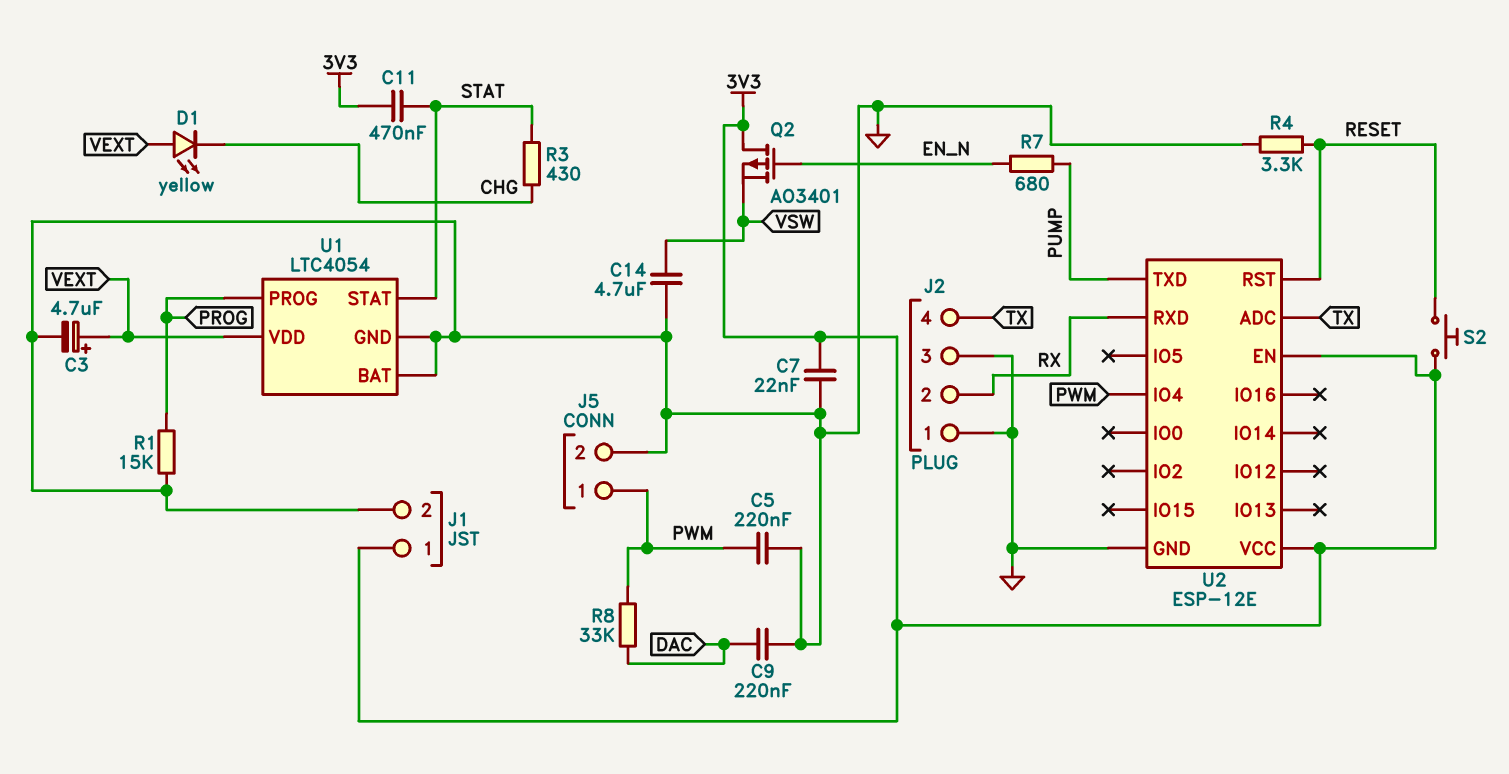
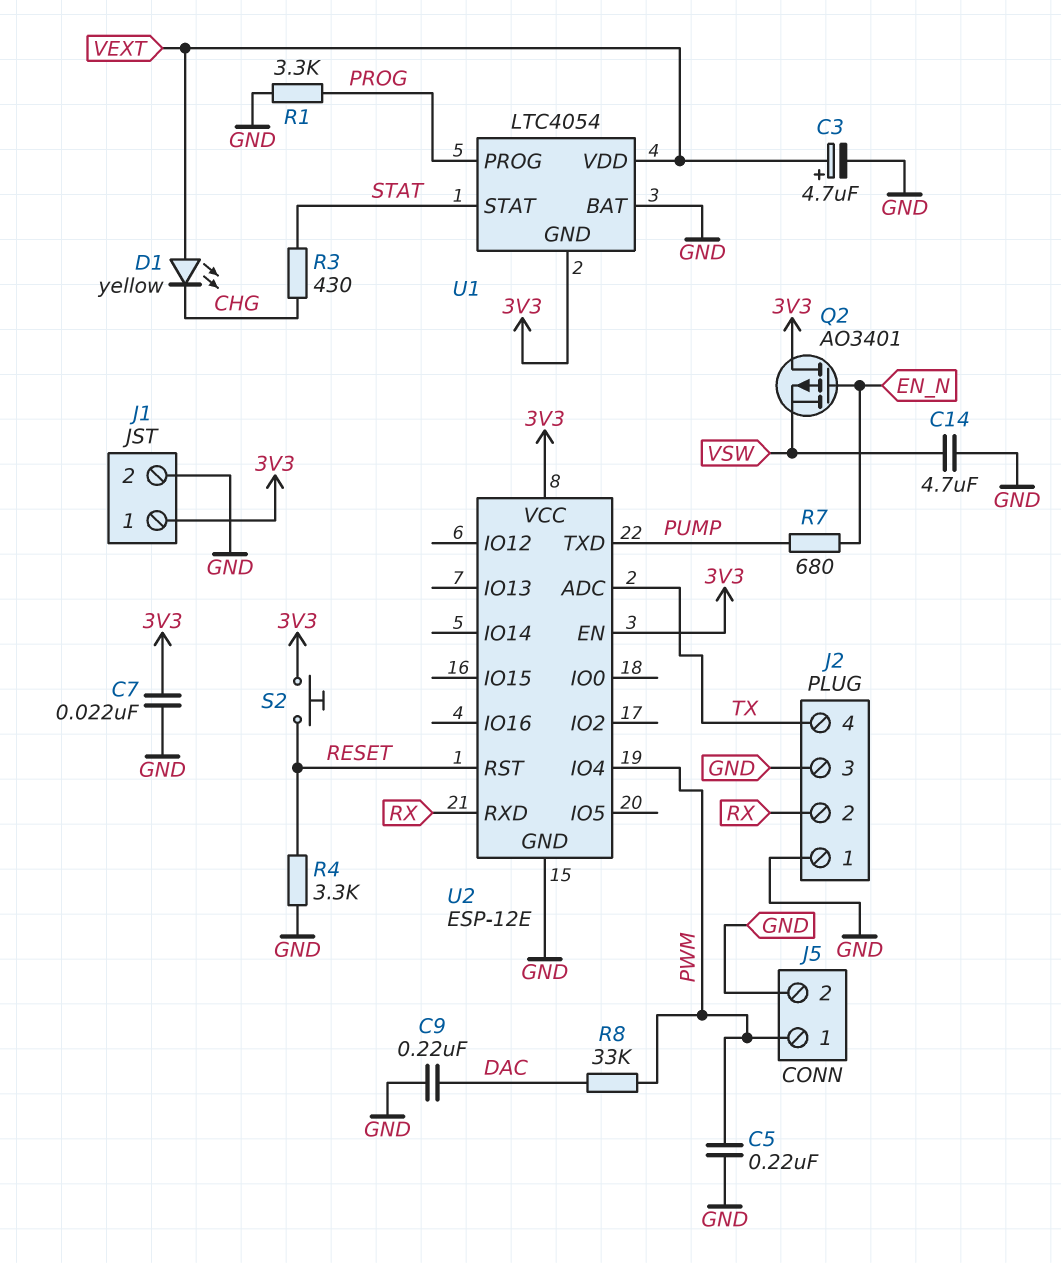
C11: 470nF (3V3, STAT) -> none
R1: 15k (GND, PROG) -> 3.3k (GND, PROG)
U1 pin GND: GND -> 3V3

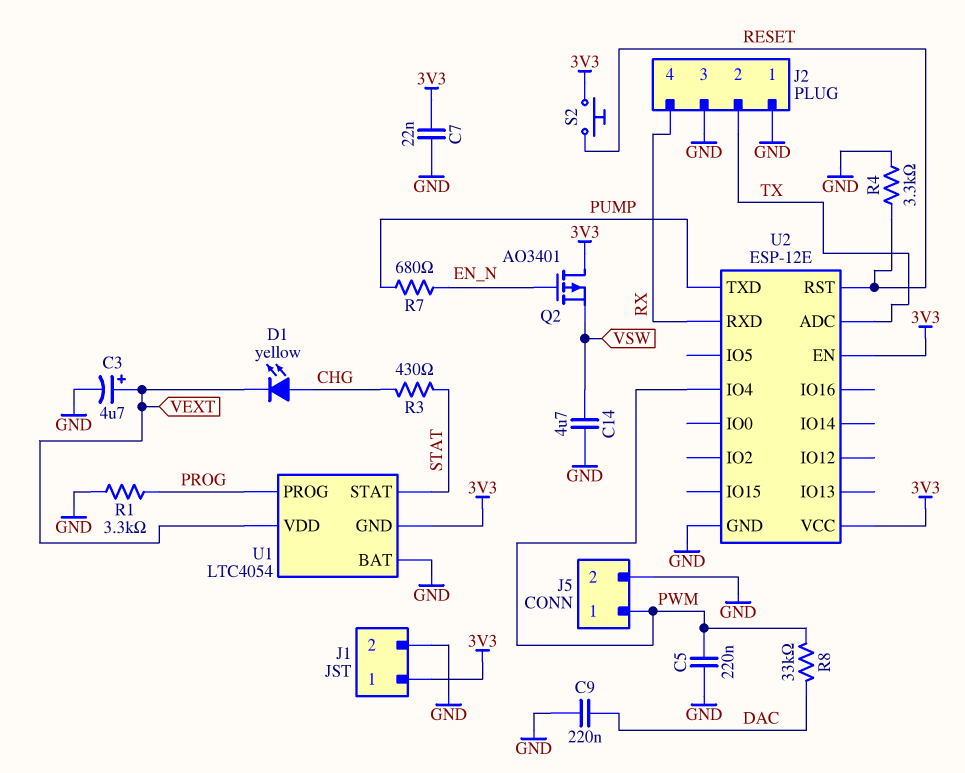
D1: LED yellow (A VEXT, K CHG) -> LED yellow (A CHG, K VEXT)
J2 pin 2: RX -> TX
J2 pin 4: TX -> RX

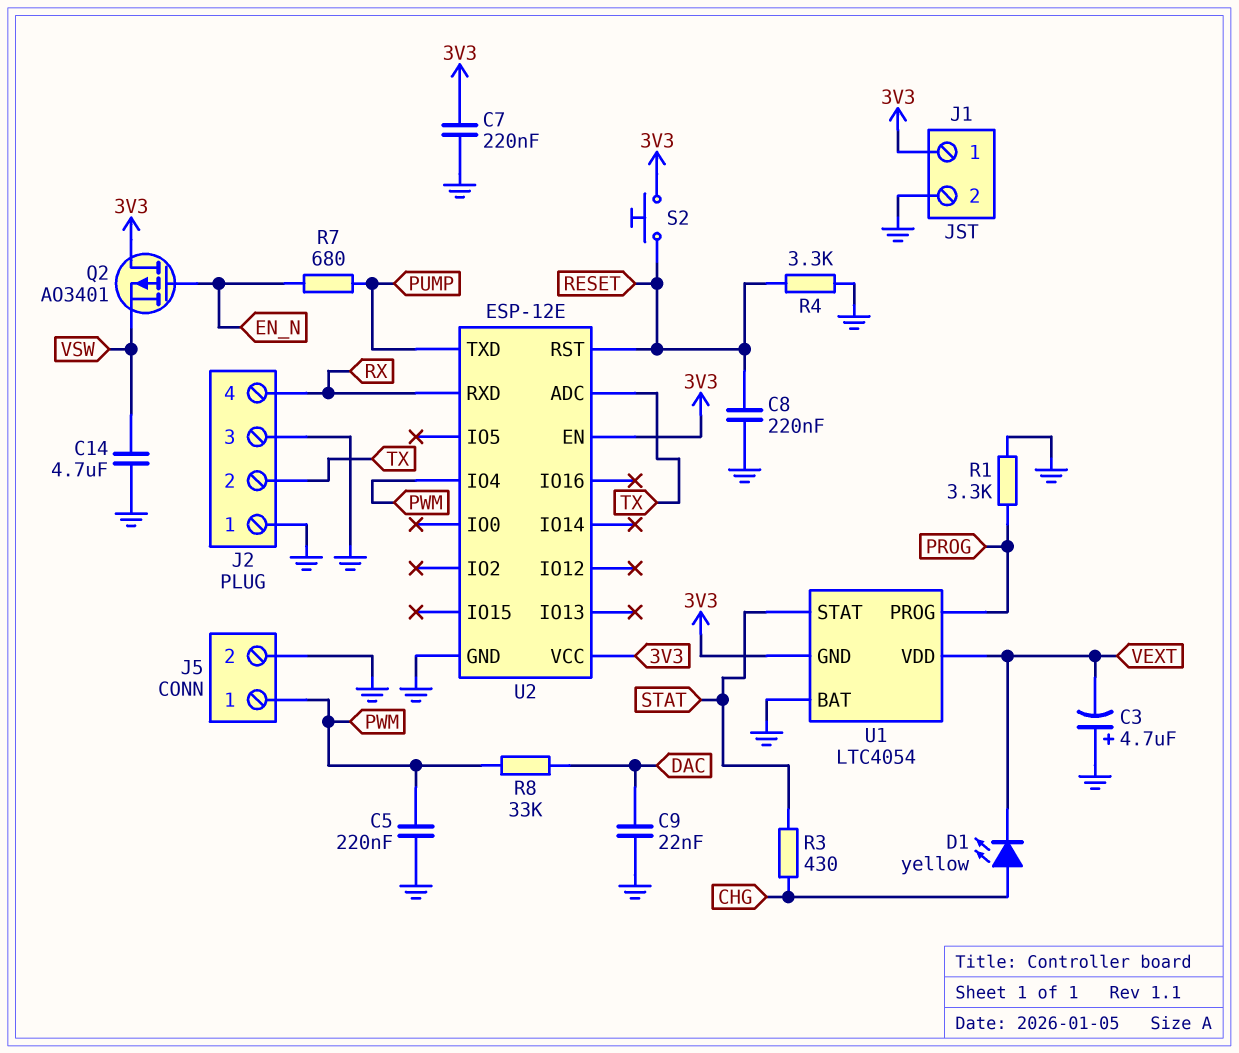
C3: 4.7uF (plus VEXT, minus GND) -> 4.7uF (plus GND, minus VEXT)
C7: 22nF (3V3, GND) -> 220nF (3V3, GND)
C8: none -> 220nF (GND, RESET)
C9: 220nF (DAC, GND) -> 22nF (DAC, GND)

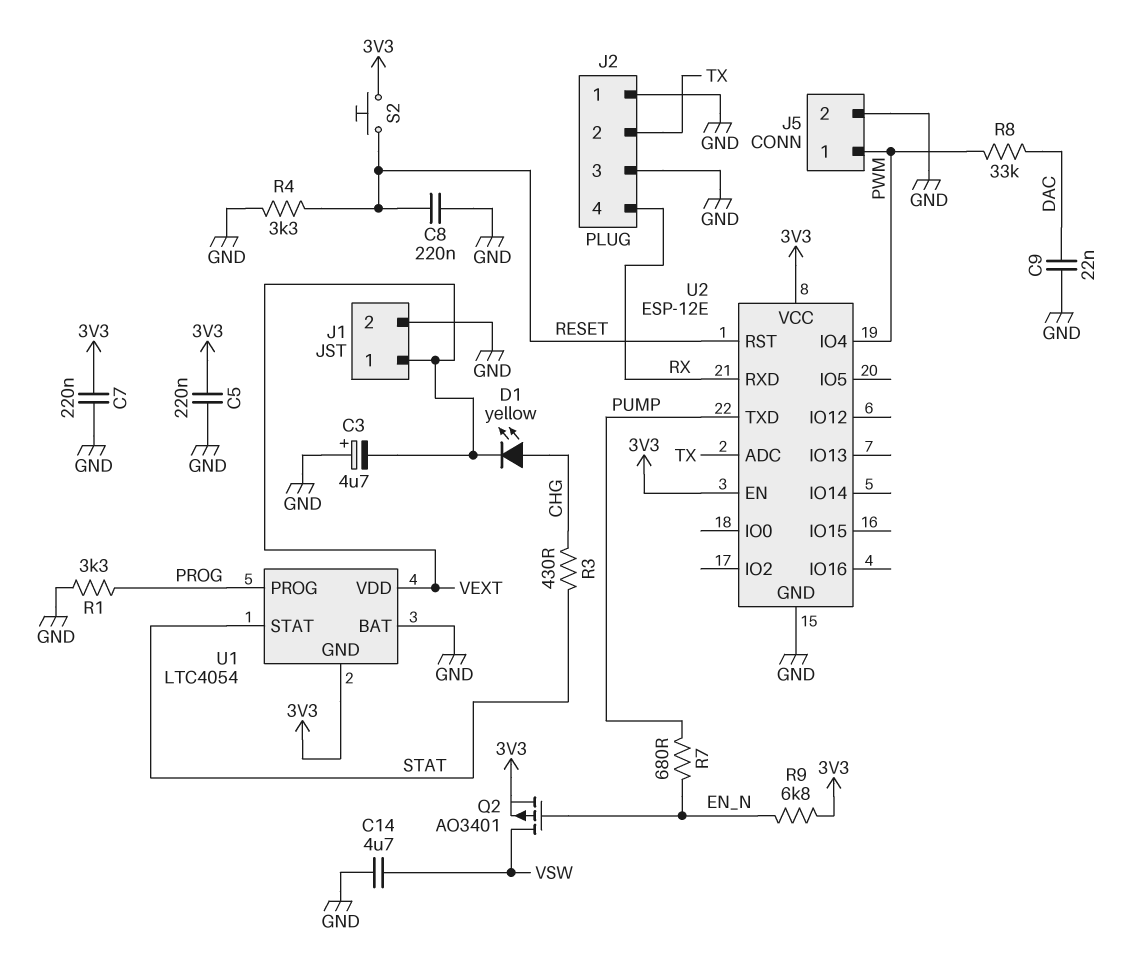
C5: 220nF (GND, PWM) -> 220nF (3V3, GND)
J1 pin 1: 3V3 -> VEXT
Q2: PMOS AO3401 (G EN_N, D 3V3, S VSW) -> PMOS AO3401 (G EN_N, D VSW, S 3V3)
R9: none -> 6.8k (3V3, EN_N)

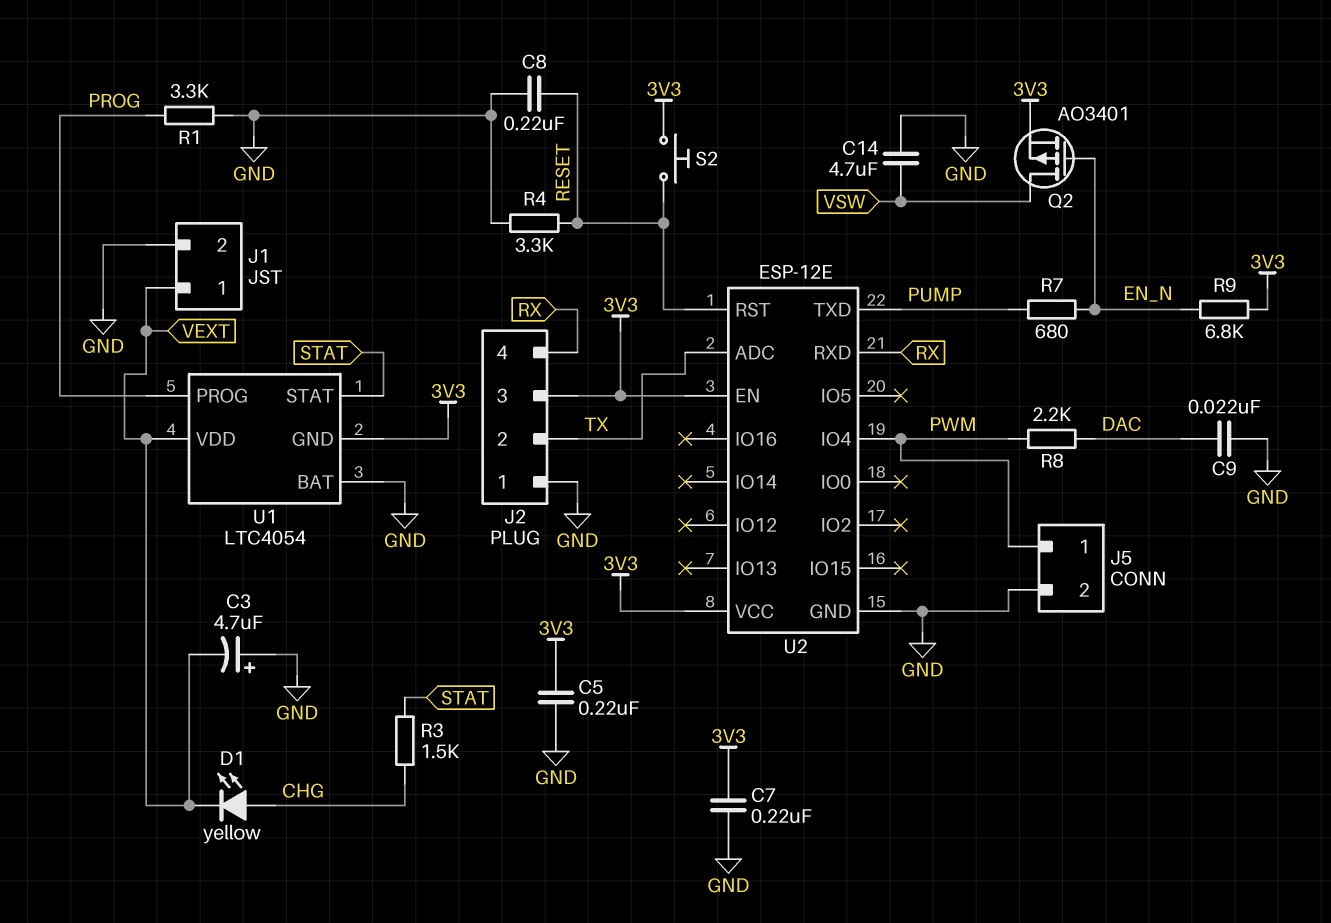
J2 pin 3: GND -> 3V3
R3: 430 (CHG, STAT) -> 1.5k (CHG, STAT)
R8: 33k (DAC, PWM) -> 2.2k (DAC, PWM)

